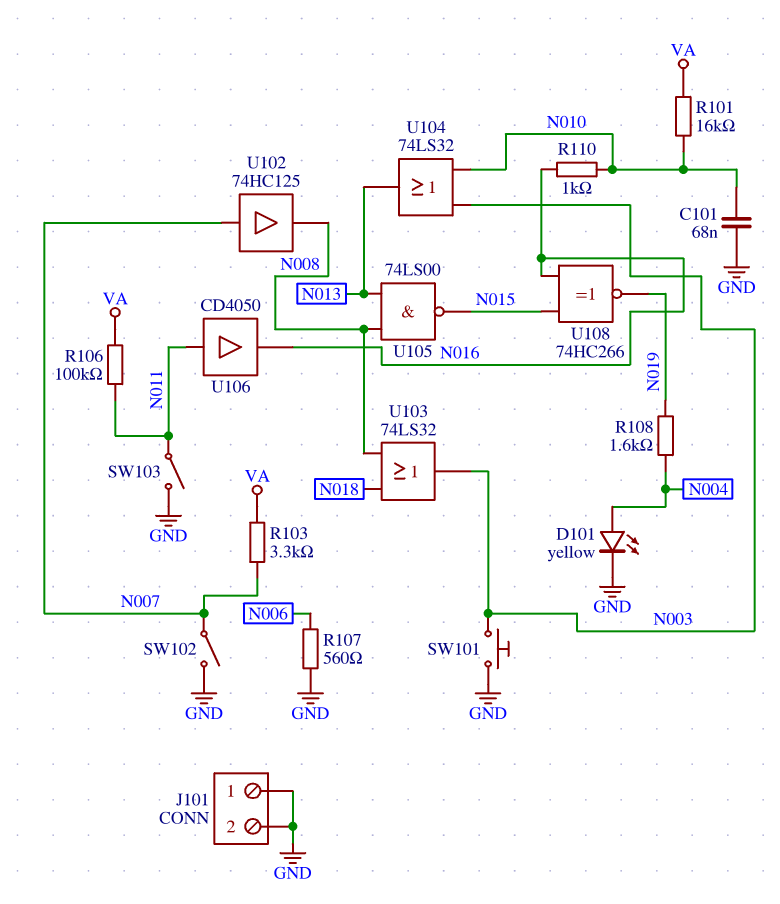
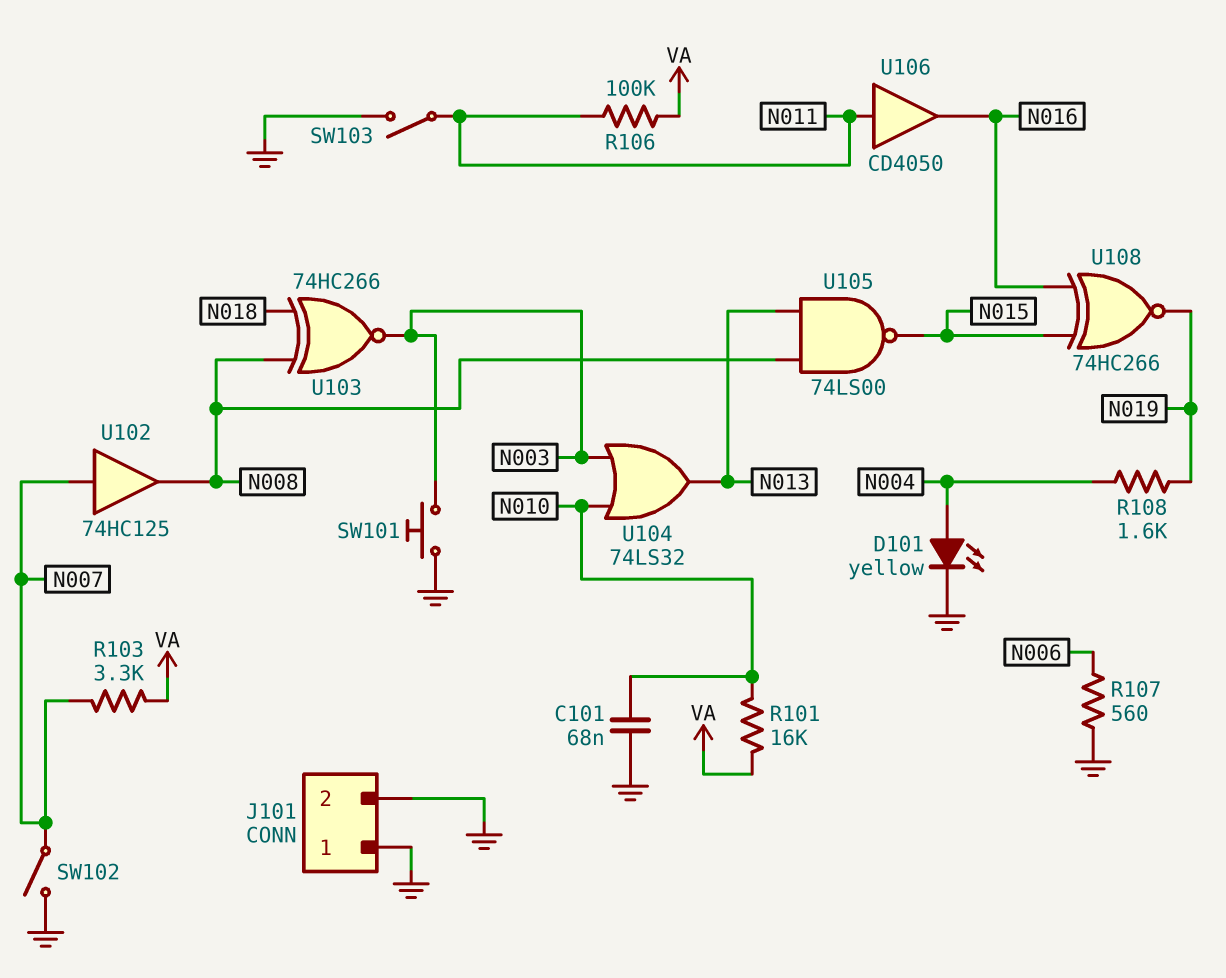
R110: 1k (N010, N016) -> none
U103: OR 74LS32 (in N008, in N018, out N003) -> XNOR 74HC266 (in N008, in N018, out N003)

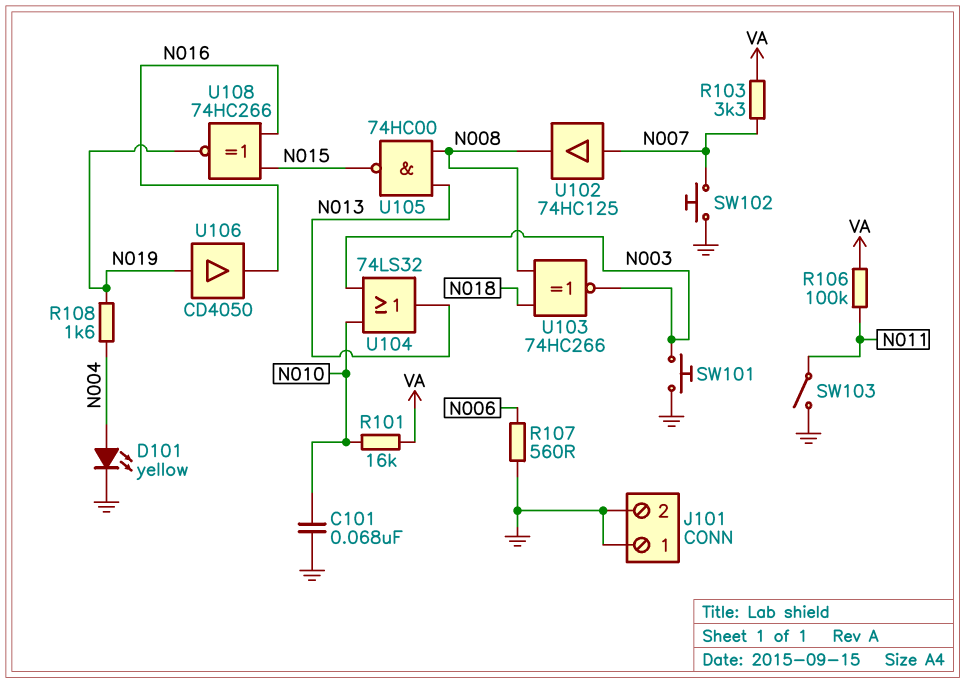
SW102: switch (GND, N007) -> button (GND, N007)
U105: NAND 74LS00 (in N008, in N013, out N015) -> NAND 74HC00 (in N008, in N013, out N015)
U106: buffer CD4050 (in N011, out N016) -> buffer CD4050 (in N019, out N016)

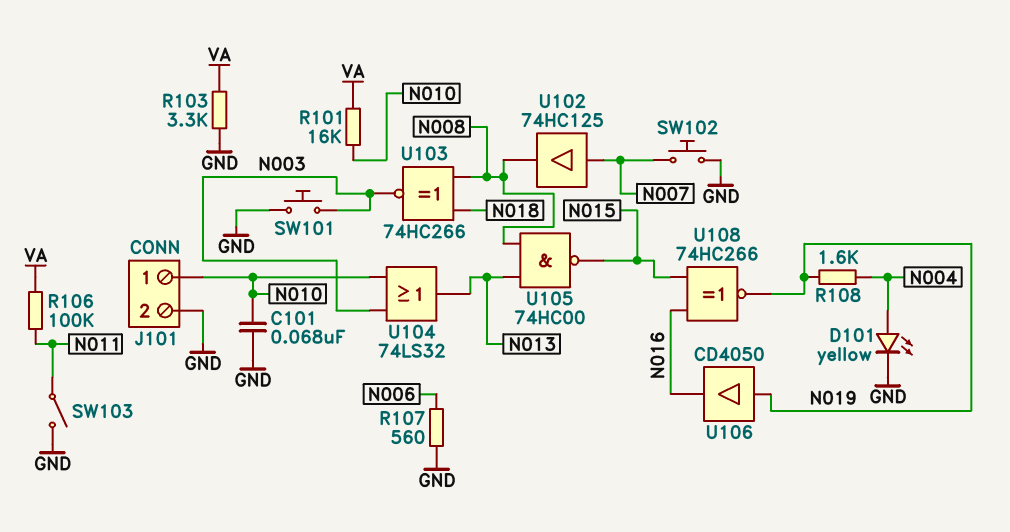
J101 pin 1: GND -> N010
R103: 3.3k (N007, VA) -> 3.3k (GND, VA)

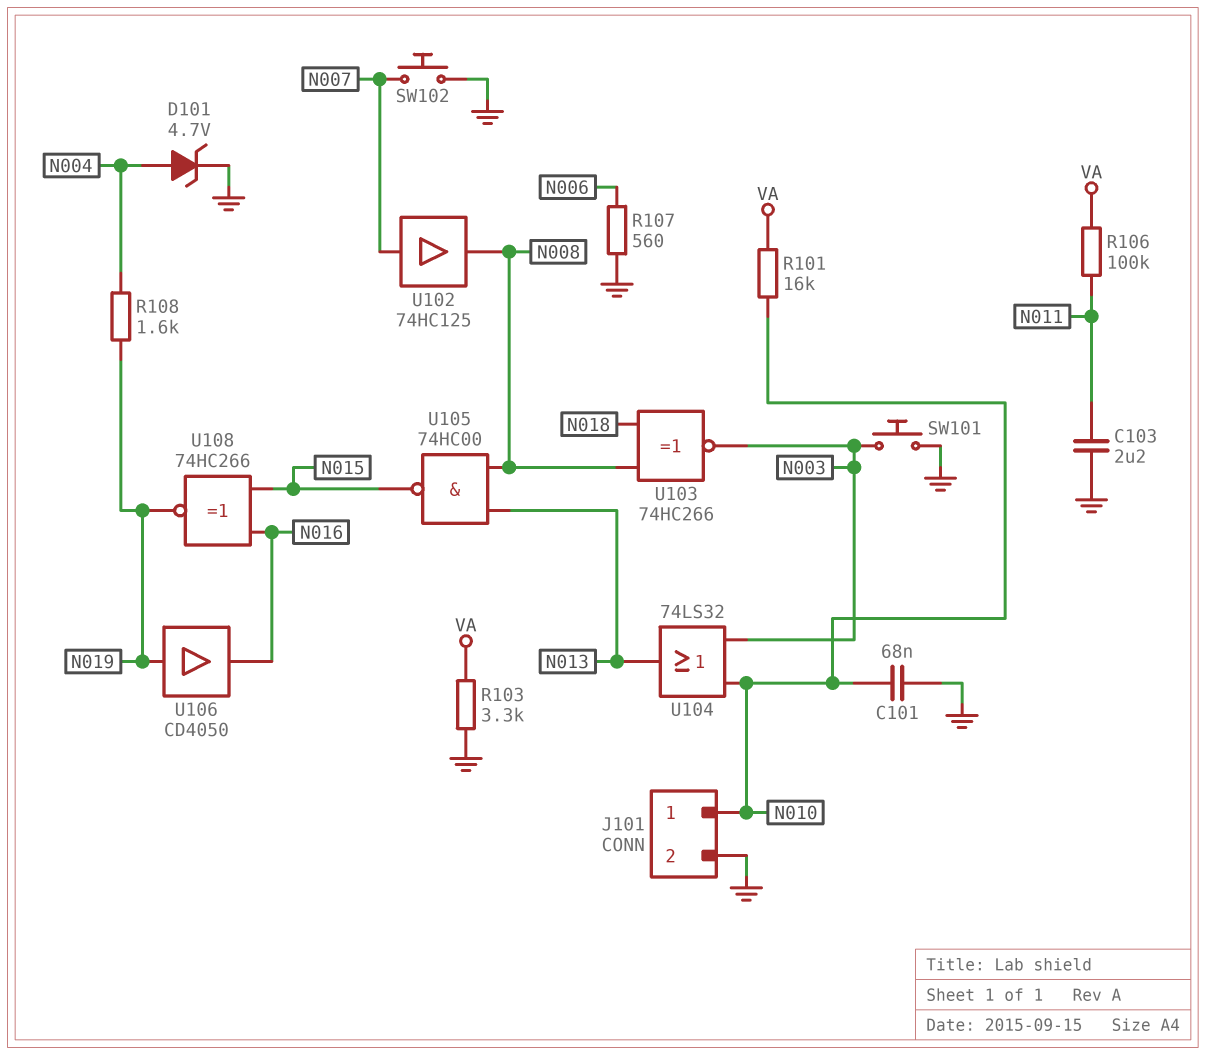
C103: none -> 2.2uF (GND, N011)
D101: LED yellow (A N004, K GND) -> zener 4.7V (A N004, K GND)
SW103: switch (GND, N011) -> none

